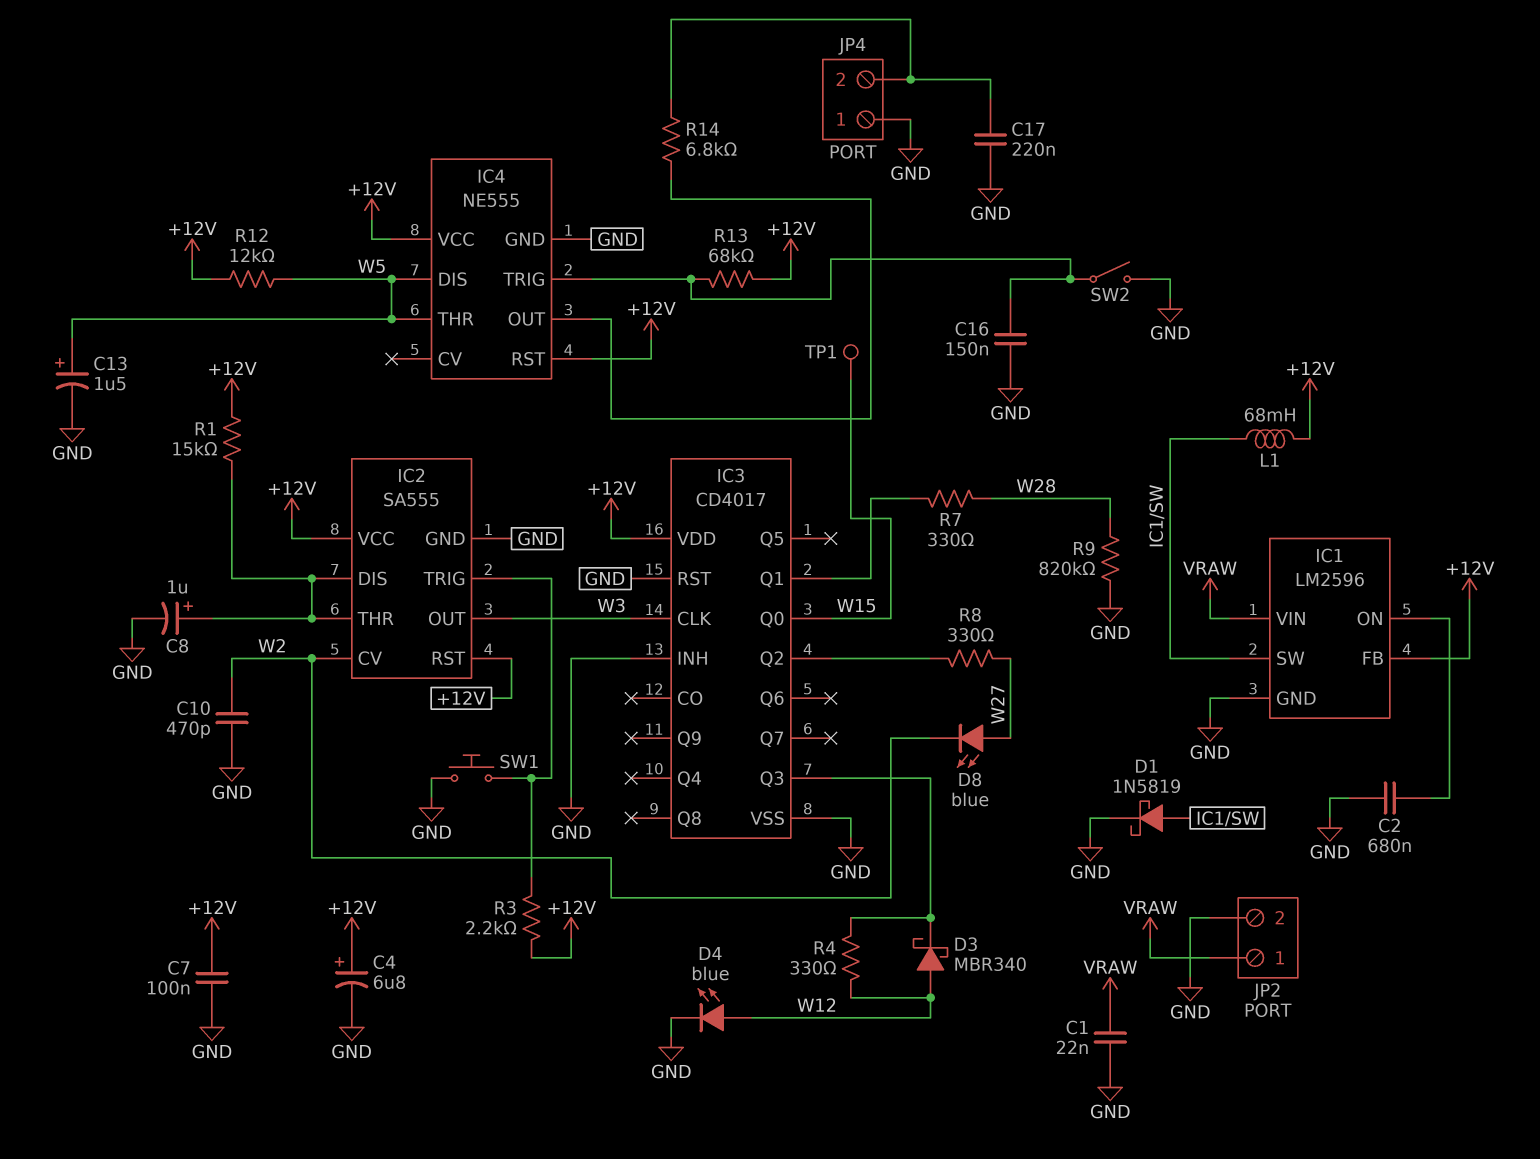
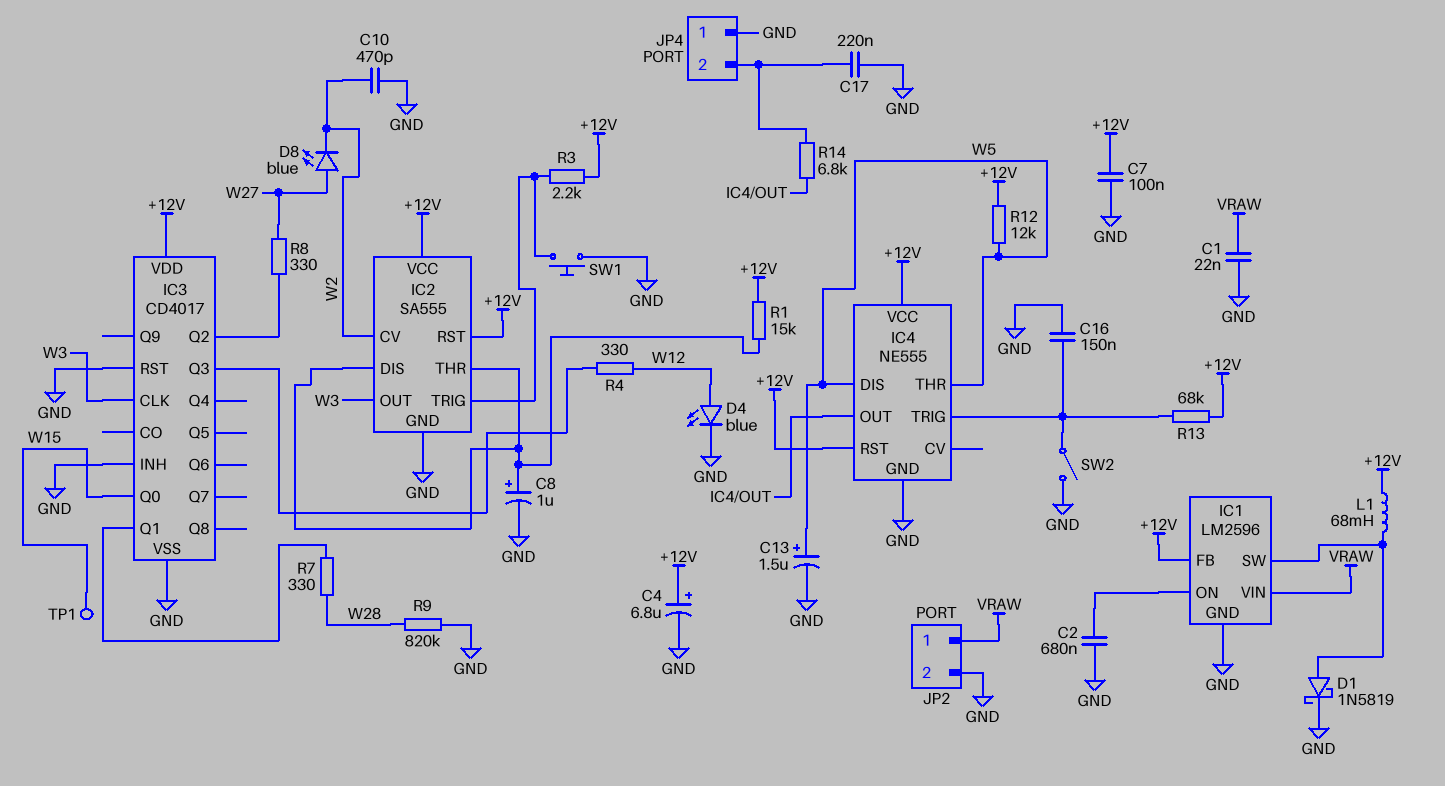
D3: schottky MBR340 (A W12, K IC3/Q3) -> none

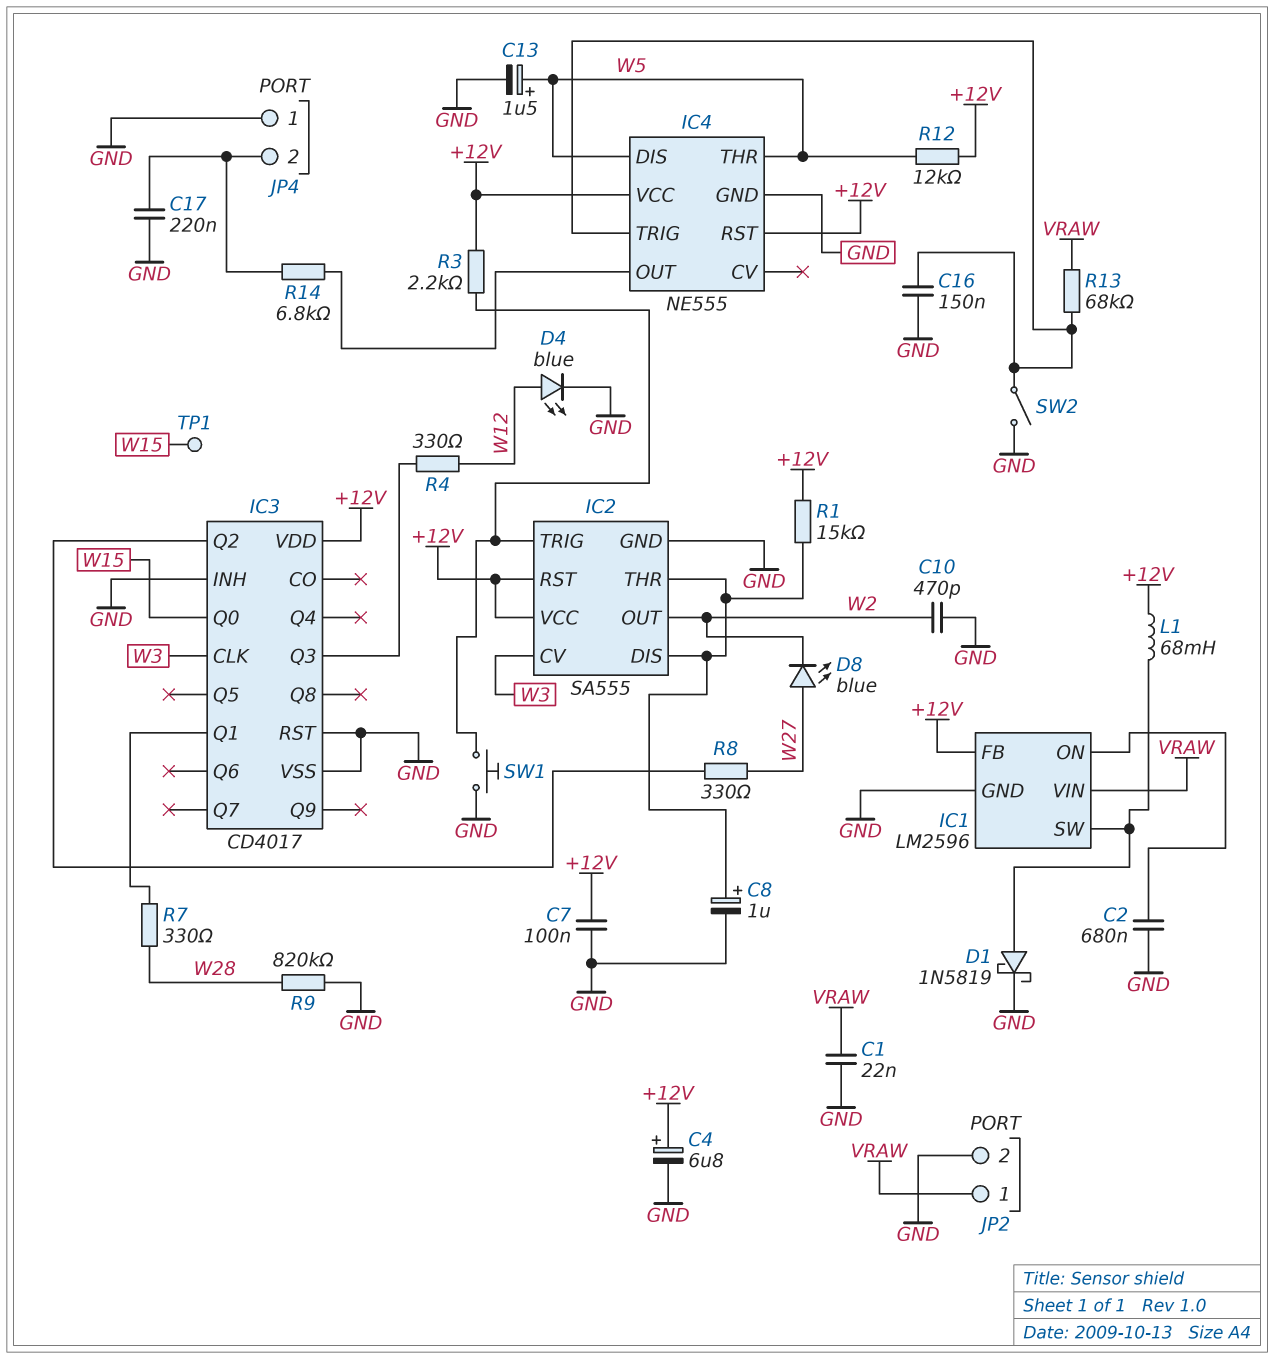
IC2 pin CV: W2 -> W3
IC2 pin OUT: W3 -> W2
R13: 68k (+12V, IC4/TRIG) -> 68k (IC4/TRIG, VRAW)

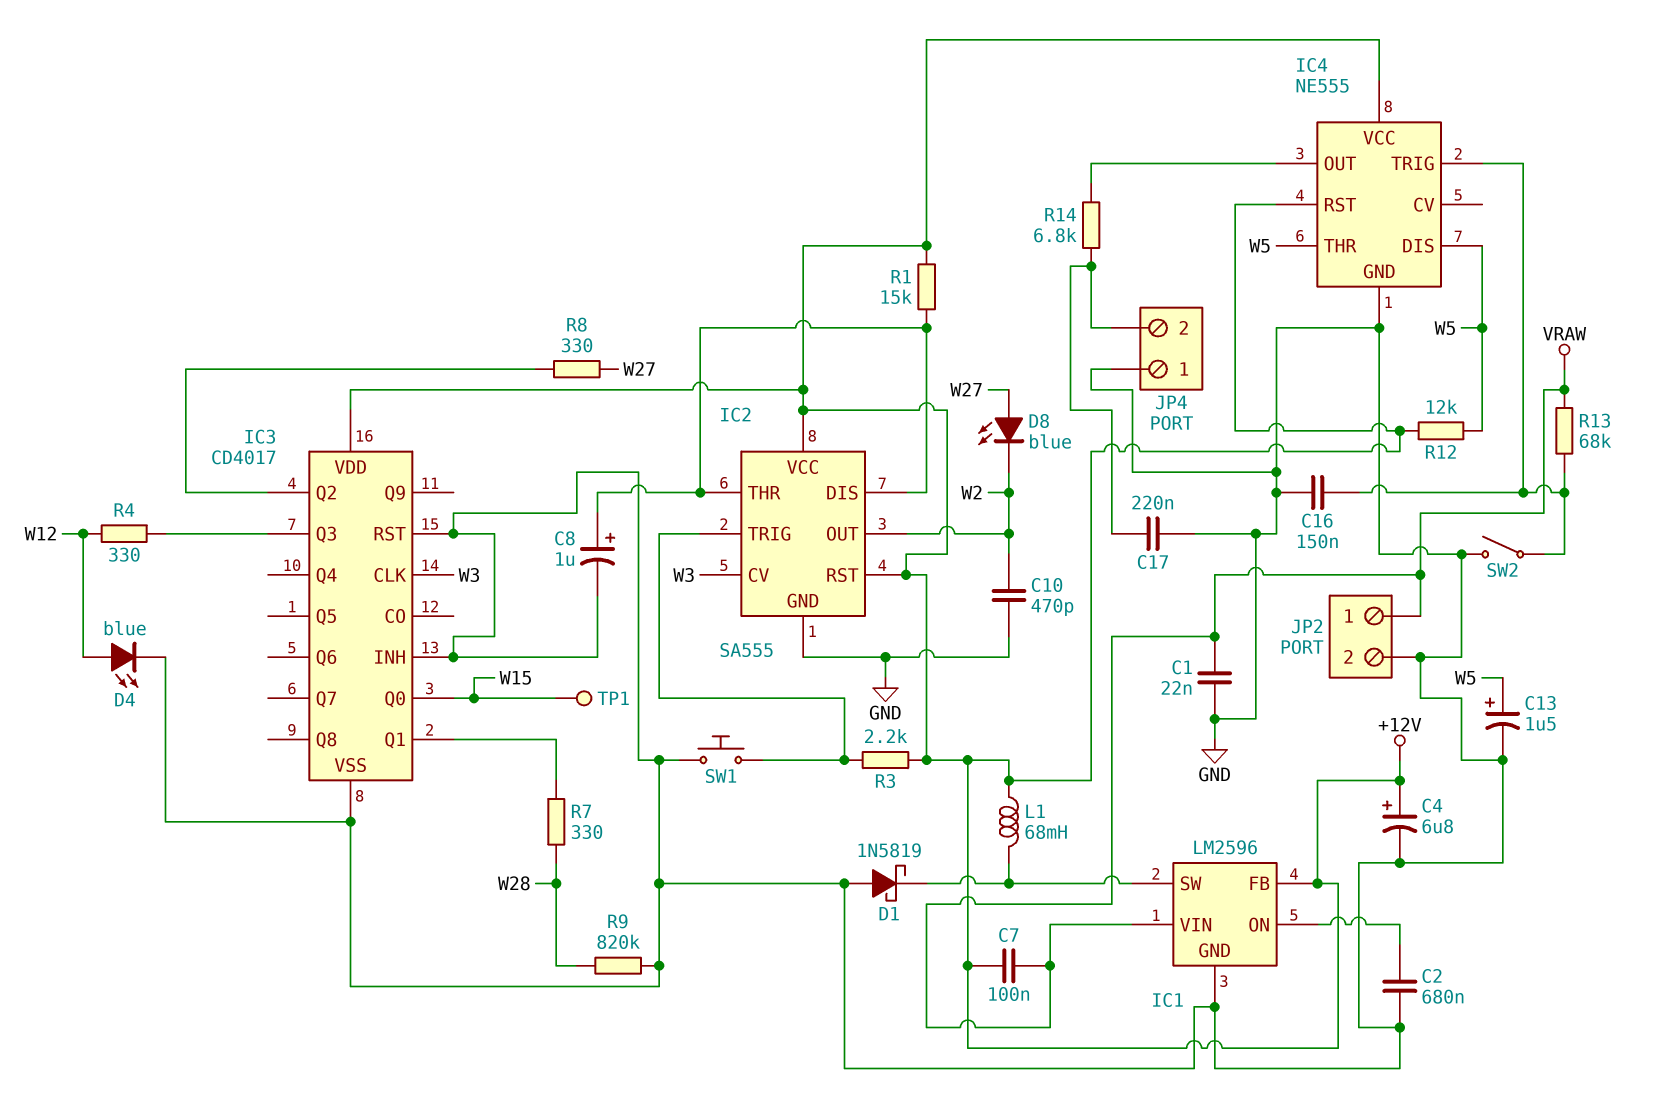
C7: 100nF (+12V, GND) -> 100nF (+12V, VRAW)
D1: schottky 1N5819 (A IC1/SW, K GND) -> schottky 1N5819 (A GND, K IC1/SW)

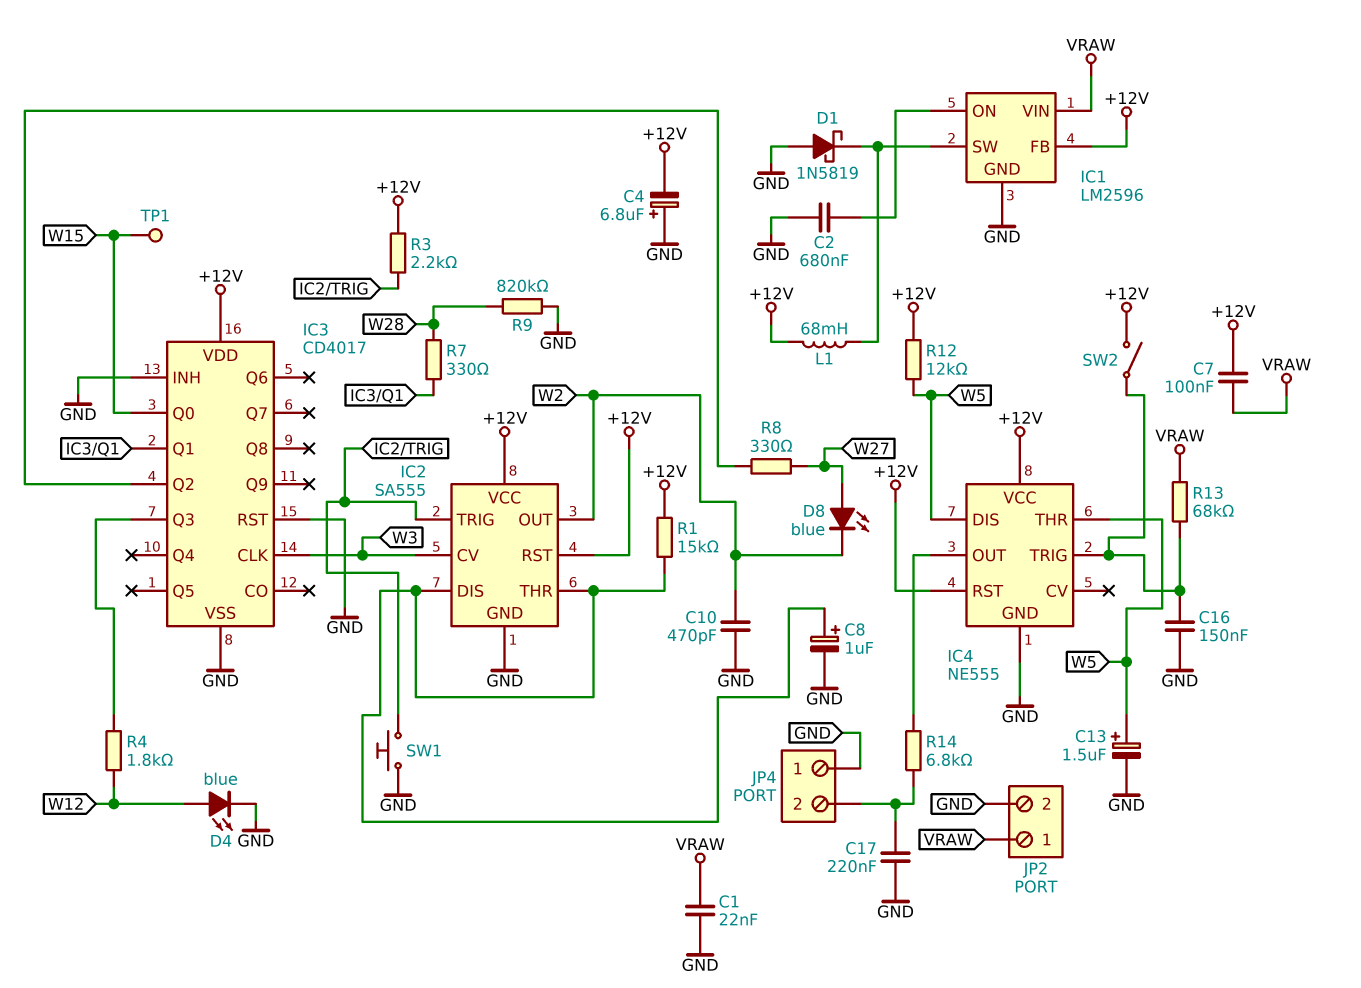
C4: 6.8uF (plus +12V, minus GND) -> 6.8uF (plus GND, minus +12V)
R4: 330 (IC3/Q3, W12) -> 1.8k (IC3/Q3, W12)
SW2: switch (GND, IC4/TRIG) -> switch (+12V, IC4/TRIG)

